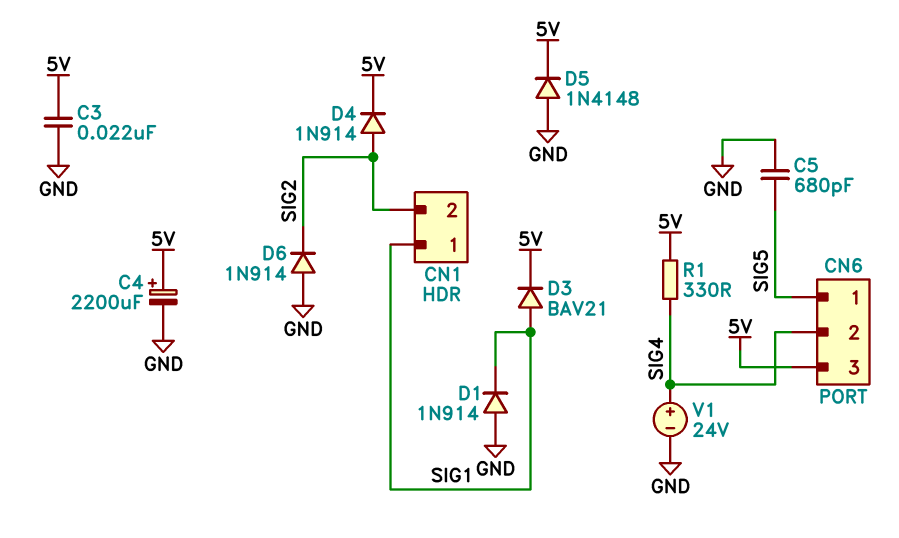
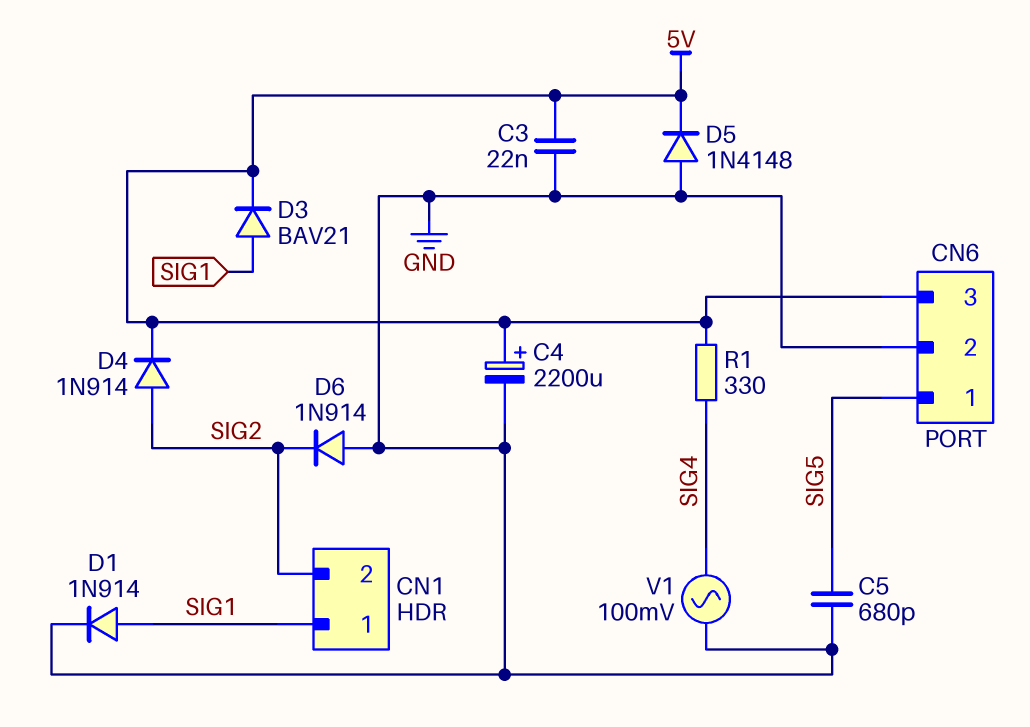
CN6 pin 2: SIG4 -> GND
D1: diode 1N914 (A GND, K SIG1) -> diode 1N914 (A SIG1, K GND)
V1: 24V (plus SIG4, minus GND) -> AC 100mV (GND, SIG4)

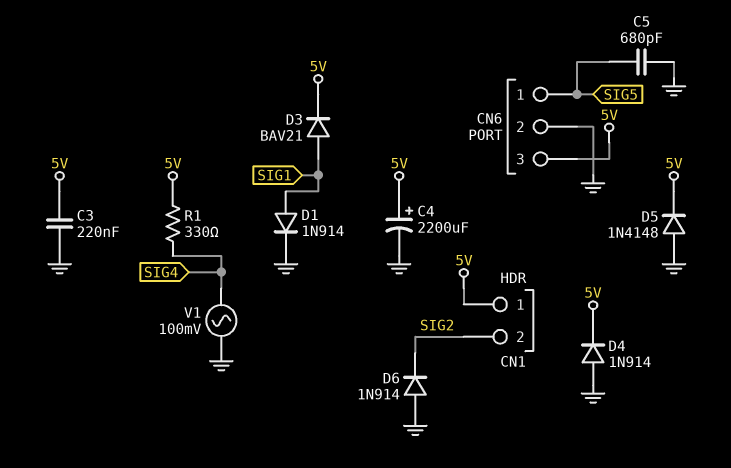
C3: 22nF (5V, GND) -> 220nF (5V, GND)
CN1 pin 1: SIG1 -> 5V
D4: diode 1N914 (A SIG2, K 5V) -> diode 1N914 (A GND, K 5V)

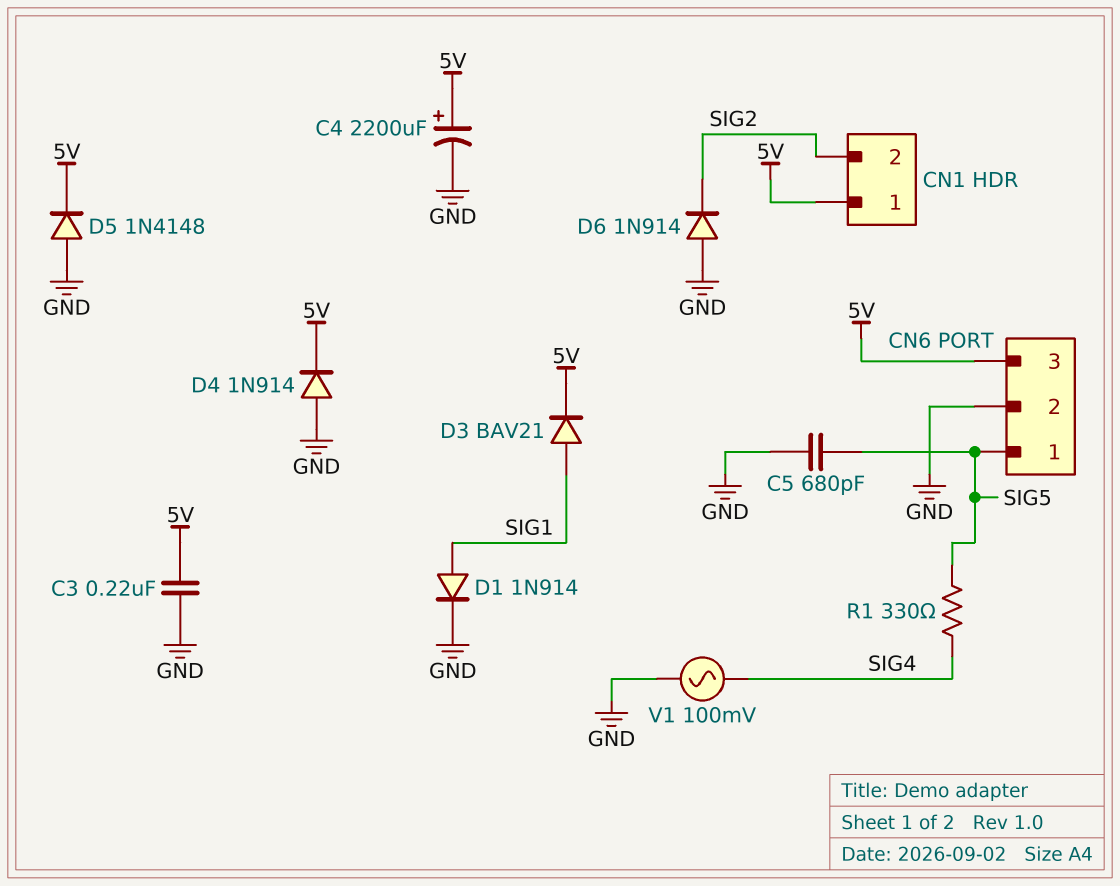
R1: 330 (5V, SIG4) -> 330 (SIG4, SIG5)

